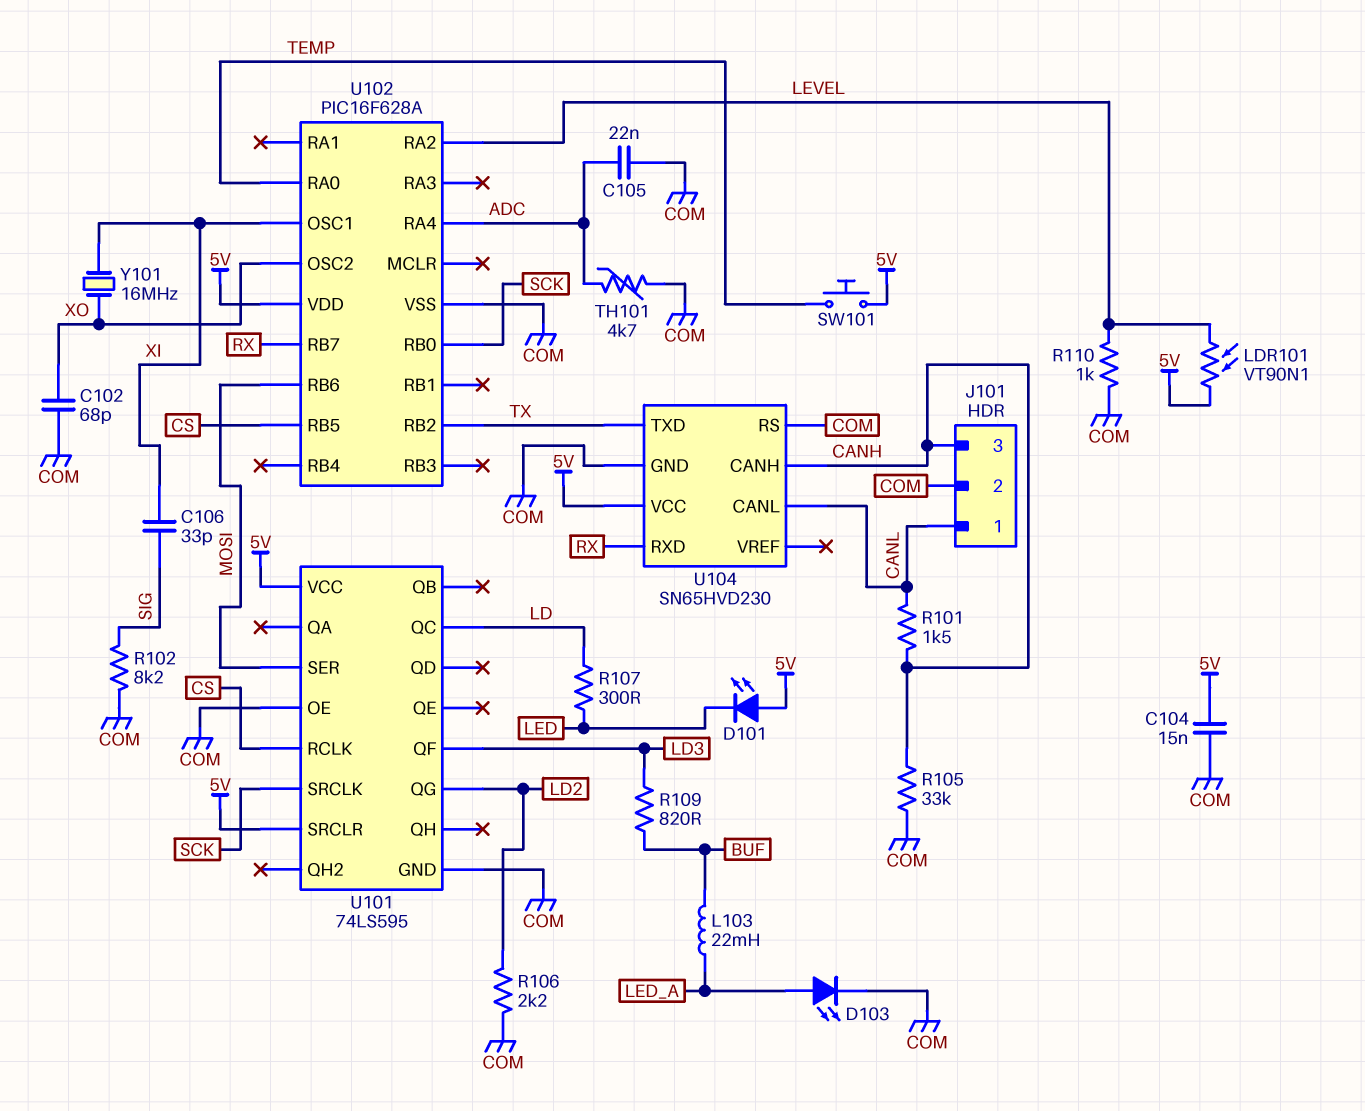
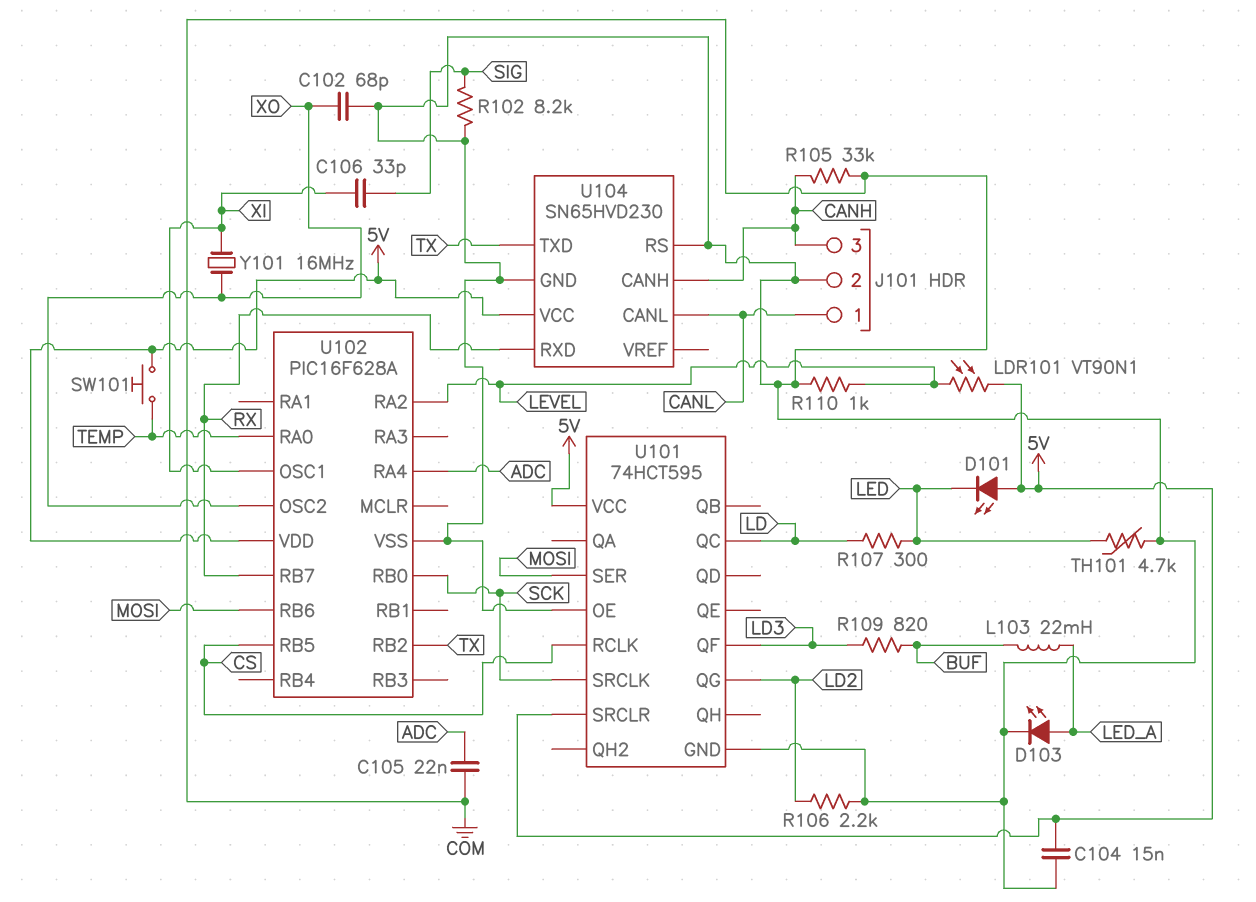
R101: 1.5k (CANH, CANL) -> none
TH101: 4.7k (ADC, COM) -> 4.7k (COM, LED)
U101: 74LS595 -> 74HCT595

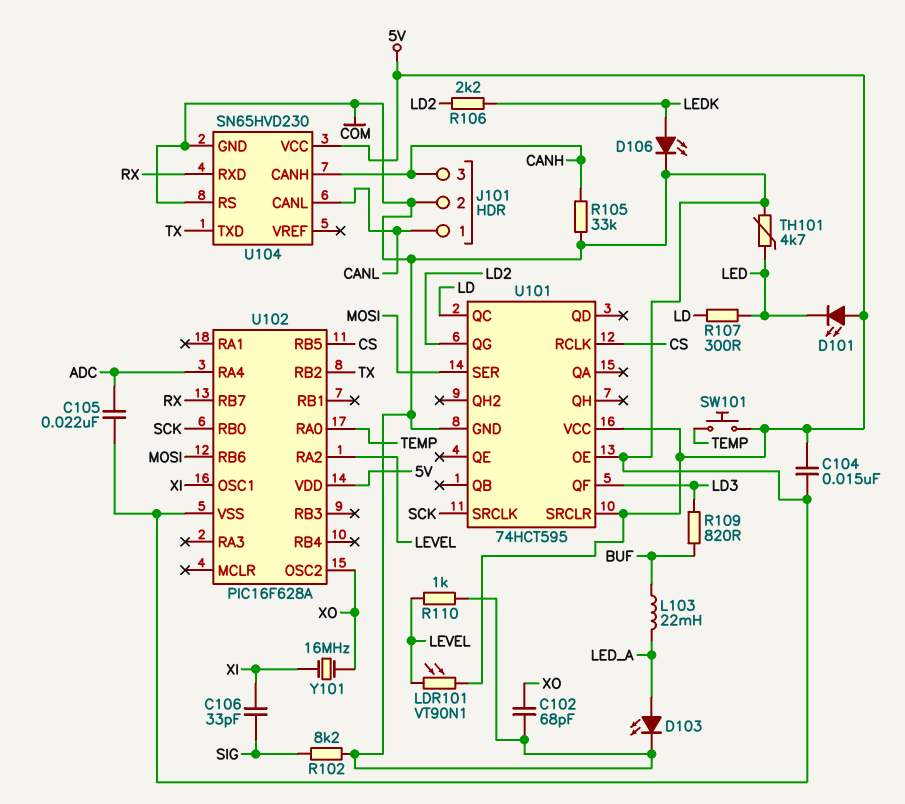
D106: none -> LED (A LEDK, K COM)
R106: 2.2k (COM, LD2) -> 2.2k (LD2, LEDK)

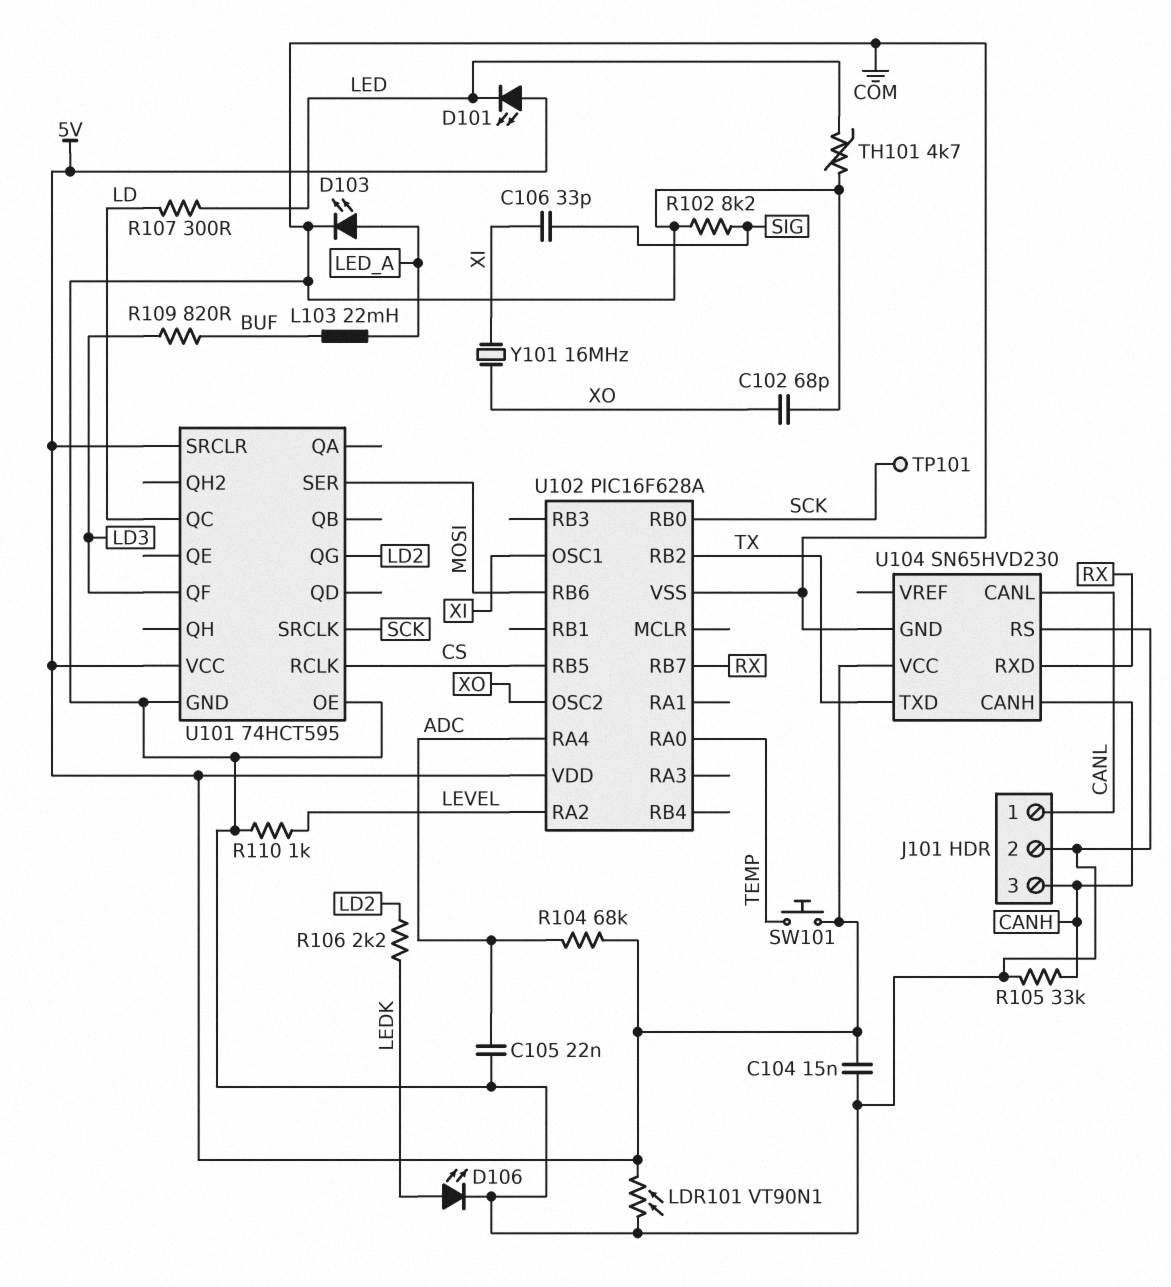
LDR101: VT90N1 (5V, LEVEL) -> VT90N1 (5V, COM)
R104: none -> 68k (5V, ADC)
TP101: none -> test point (SCK)

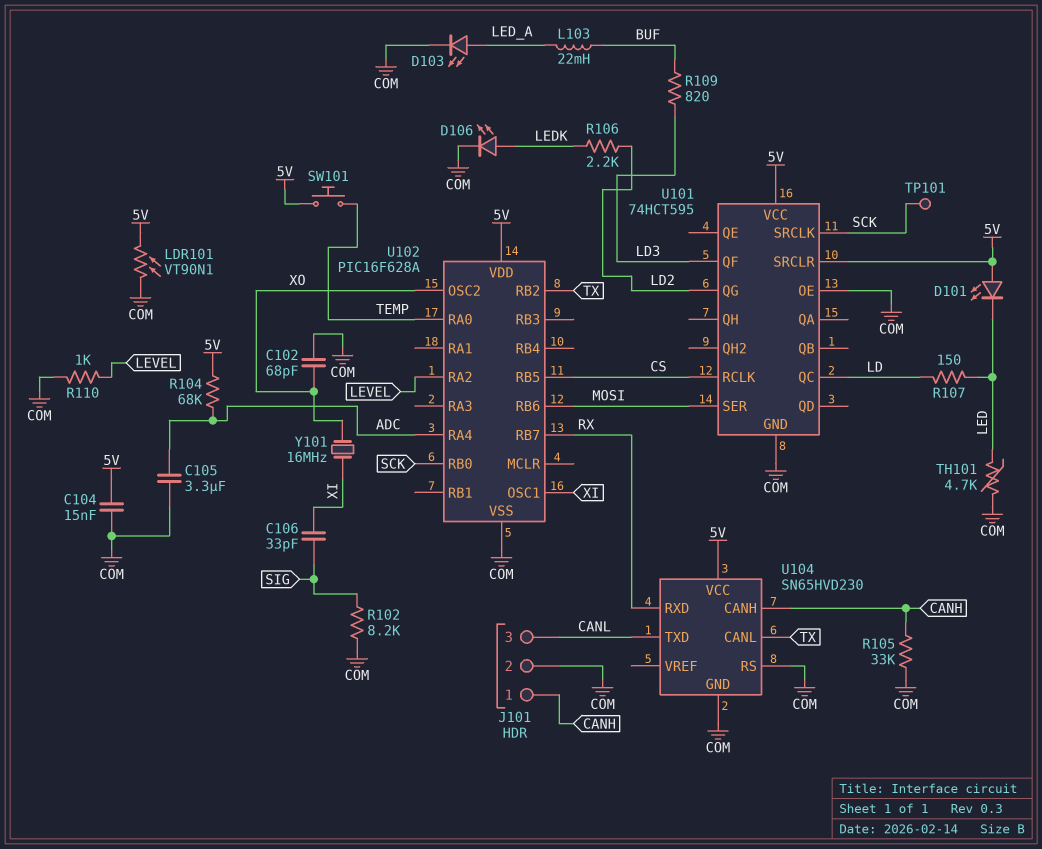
C105: 22nF (ADC, COM) -> 3.3uF (ADC, COM)
J101 pin 1: CANL -> CANH
J101 pin 3: CANH -> CANL
R107: 300 (LD, LED) -> 150 (LD, LED)
U104 pin CANL: CANL -> TX
U104 pin TXD: TX -> CANL

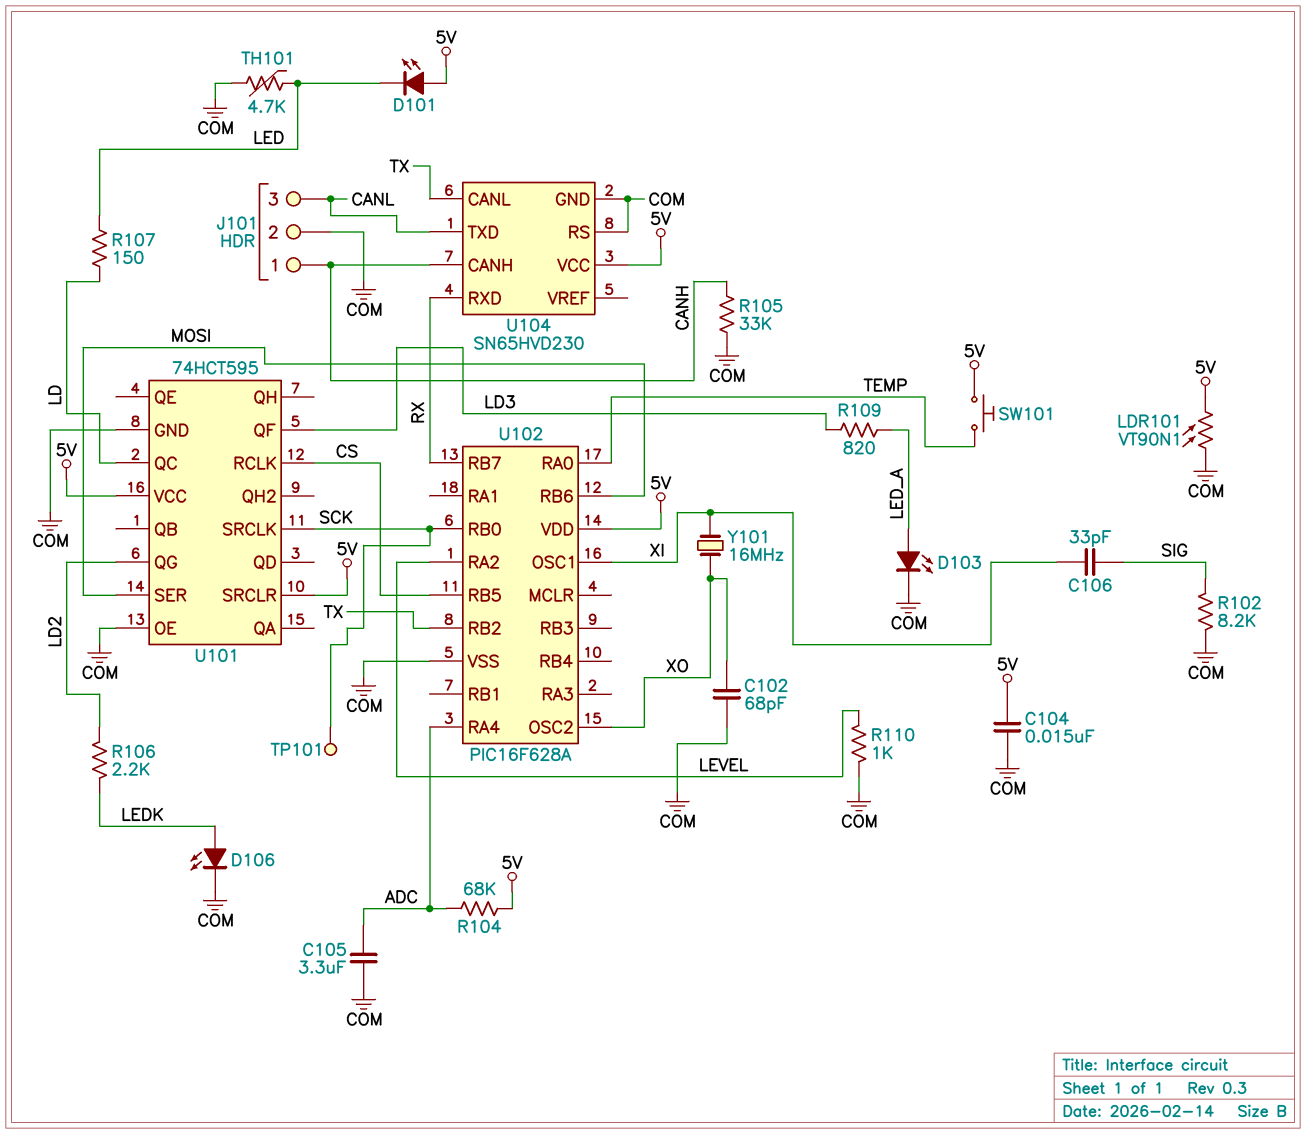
L103: 22mH (BUF, LED_A) -> none
R109: 820 (BUF, LD3) -> 820 (LD3, LED_A)

